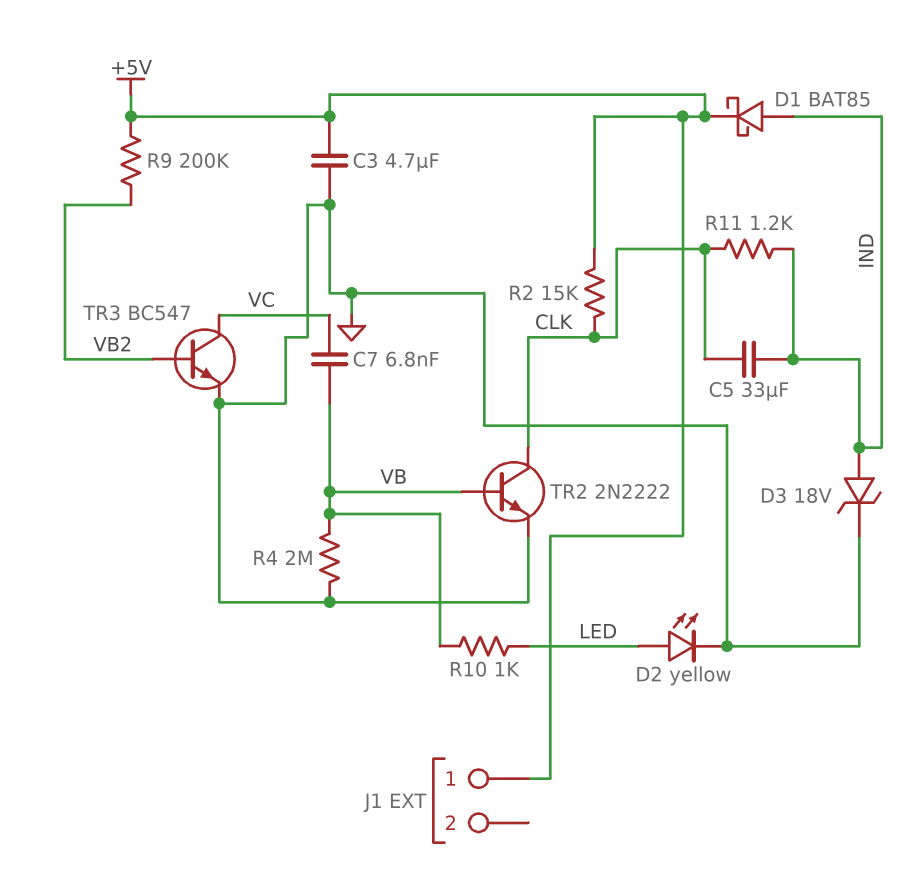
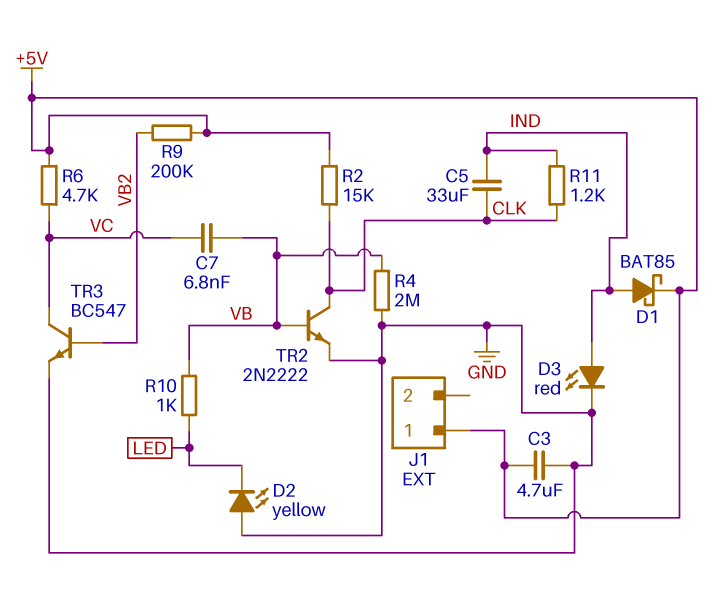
D2: LED yellow (A LED, K GND) -> LED yellow (A GND, K LED)
D3: zener 18V (A IND, K GND) -> LED red (A IND, K GND)
R6: none -> 4.7k (+5V, VC)

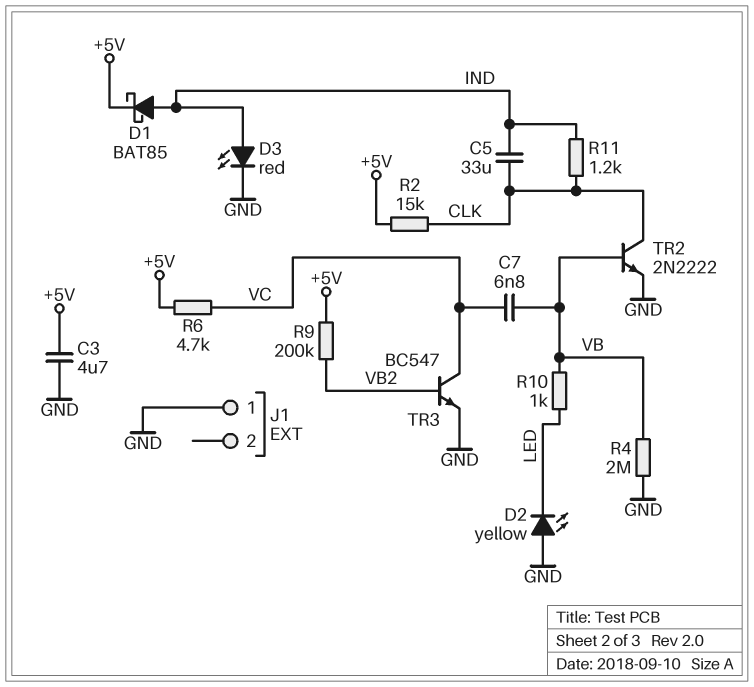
J1 pin 1: +5V -> GND

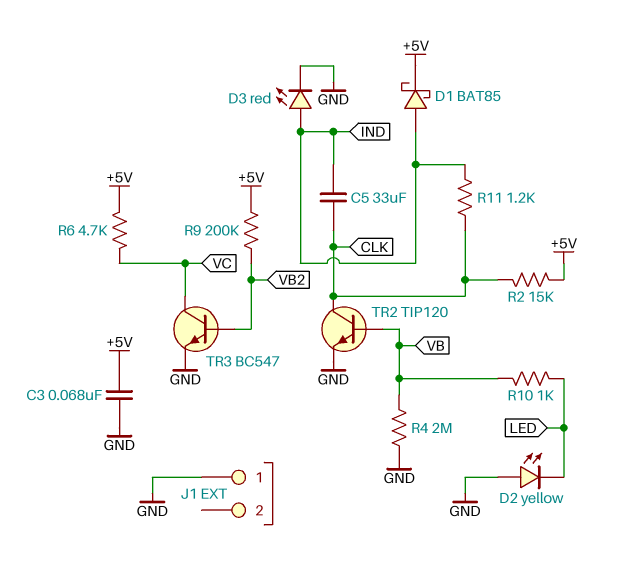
C3: 4.7uF (+5V, GND) -> 68nF (+5V, GND)
C7: 6.8nF (VB, VC) -> none
TR2: NPN 2N2222 (B VB, C CLK, E GND) -> NPN TIP120 (B VB, C CLK, E GND)

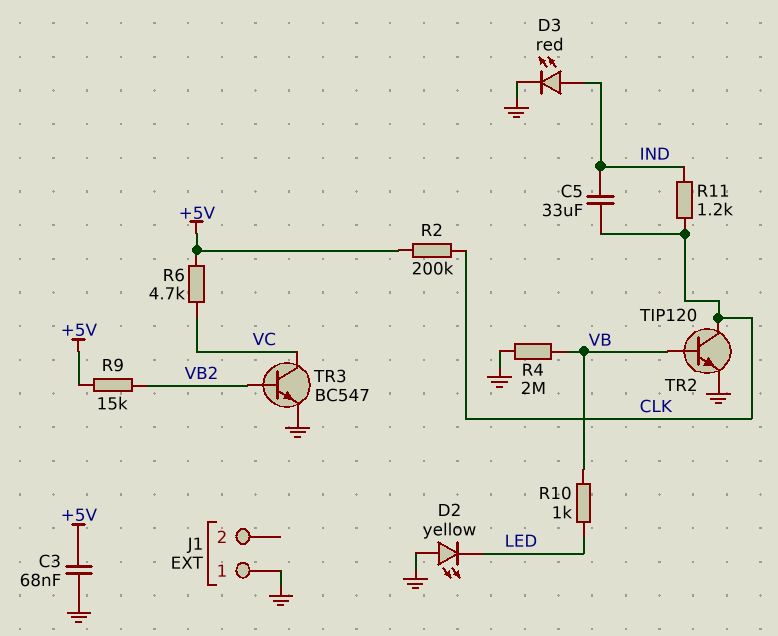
D1: schottky BAT85 (A IND, K +5V) -> none
R2: 15k (+5V, CLK) -> 200k (+5V, CLK)
R9: 200k (+5V, VB2) -> 15k (+5V, VB2)

